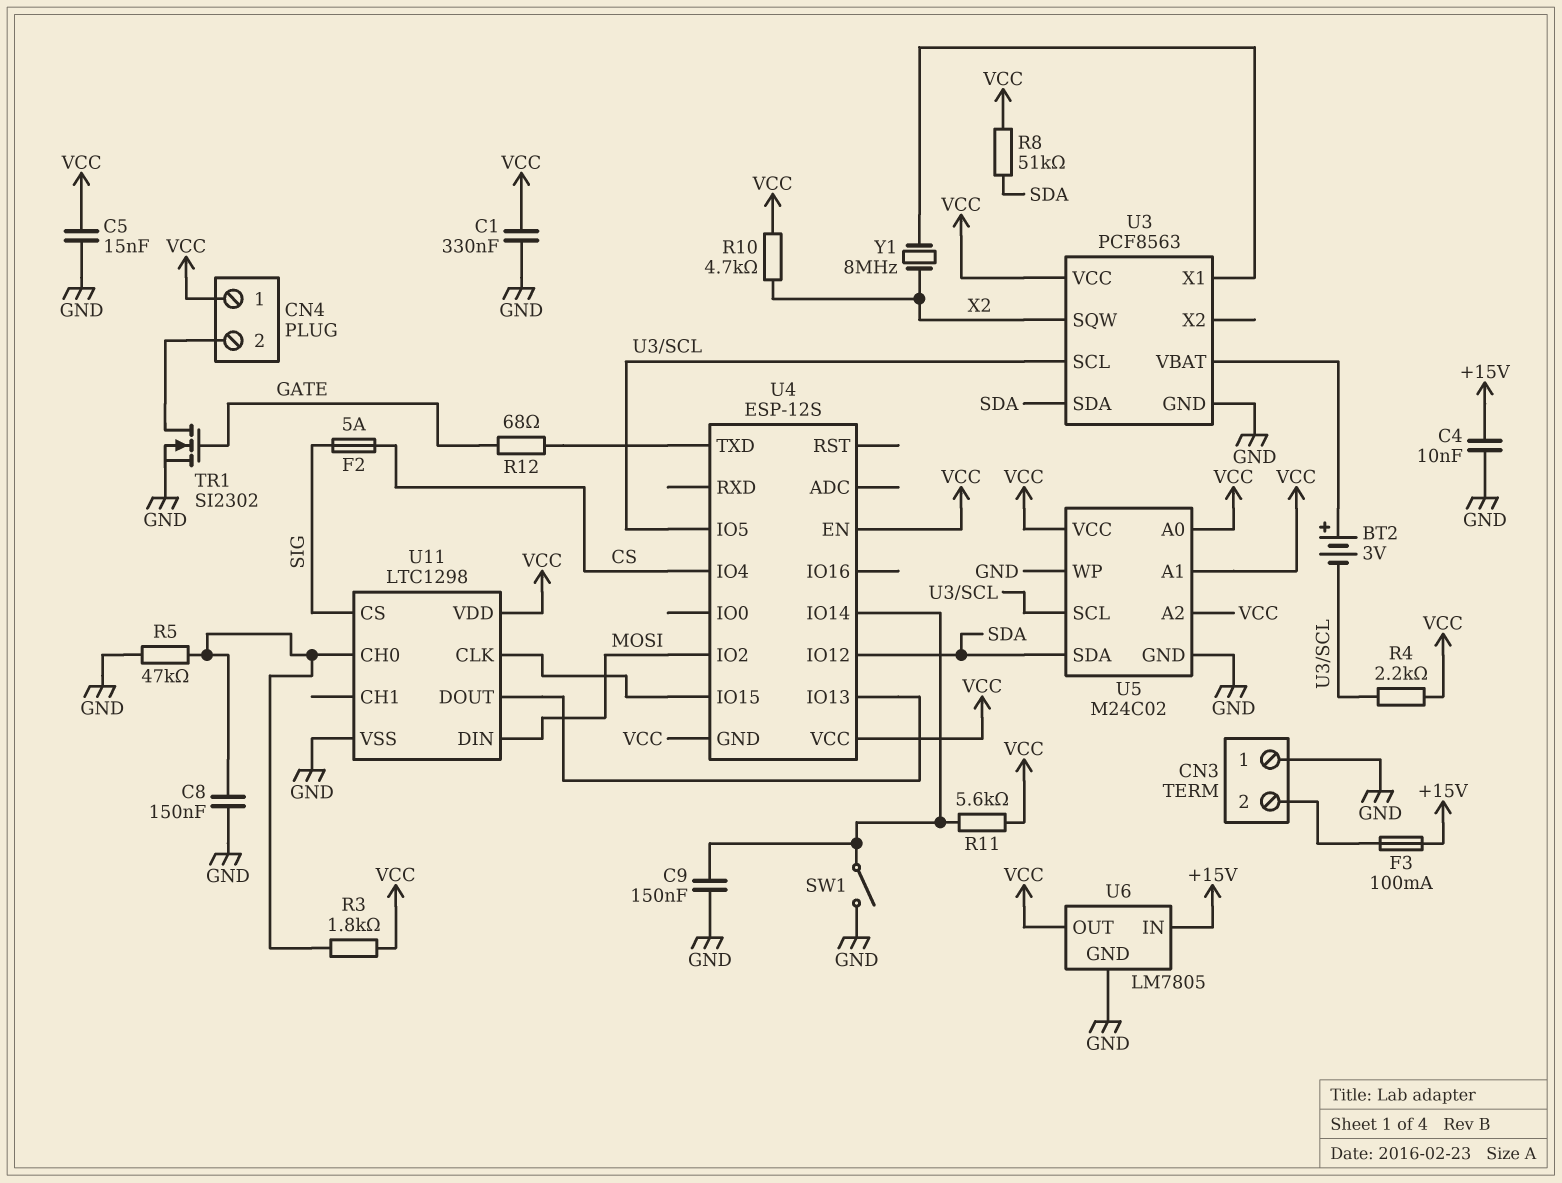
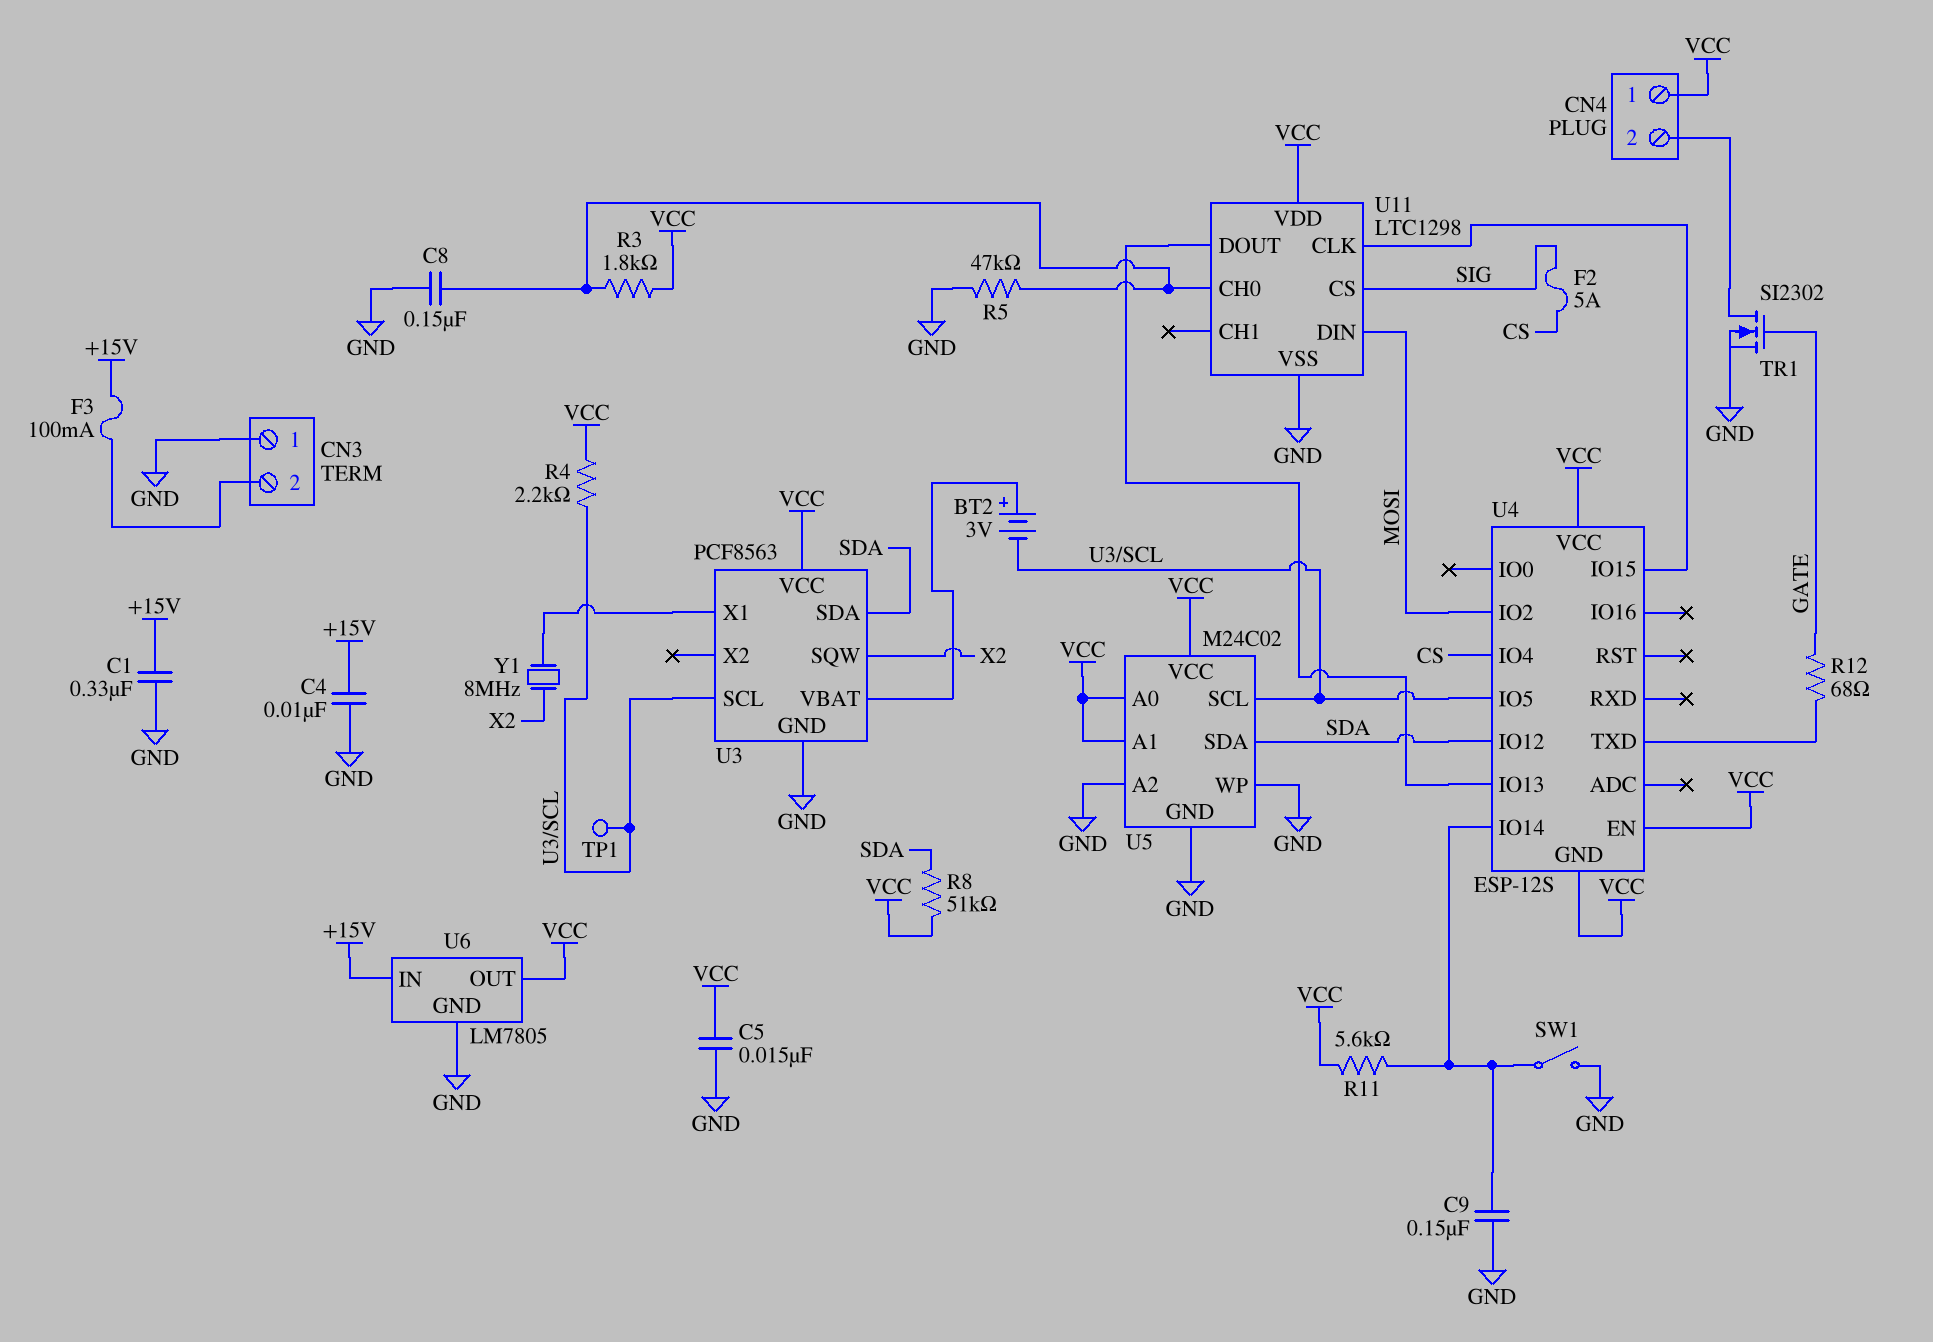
C1: 330nF (GND, VCC) -> 330nF (+15V, GND)
R10: 4.7k (VCC, X2) -> none
TP1: none -> test point (U3/SCL)
U5 pin A2: VCC -> GND

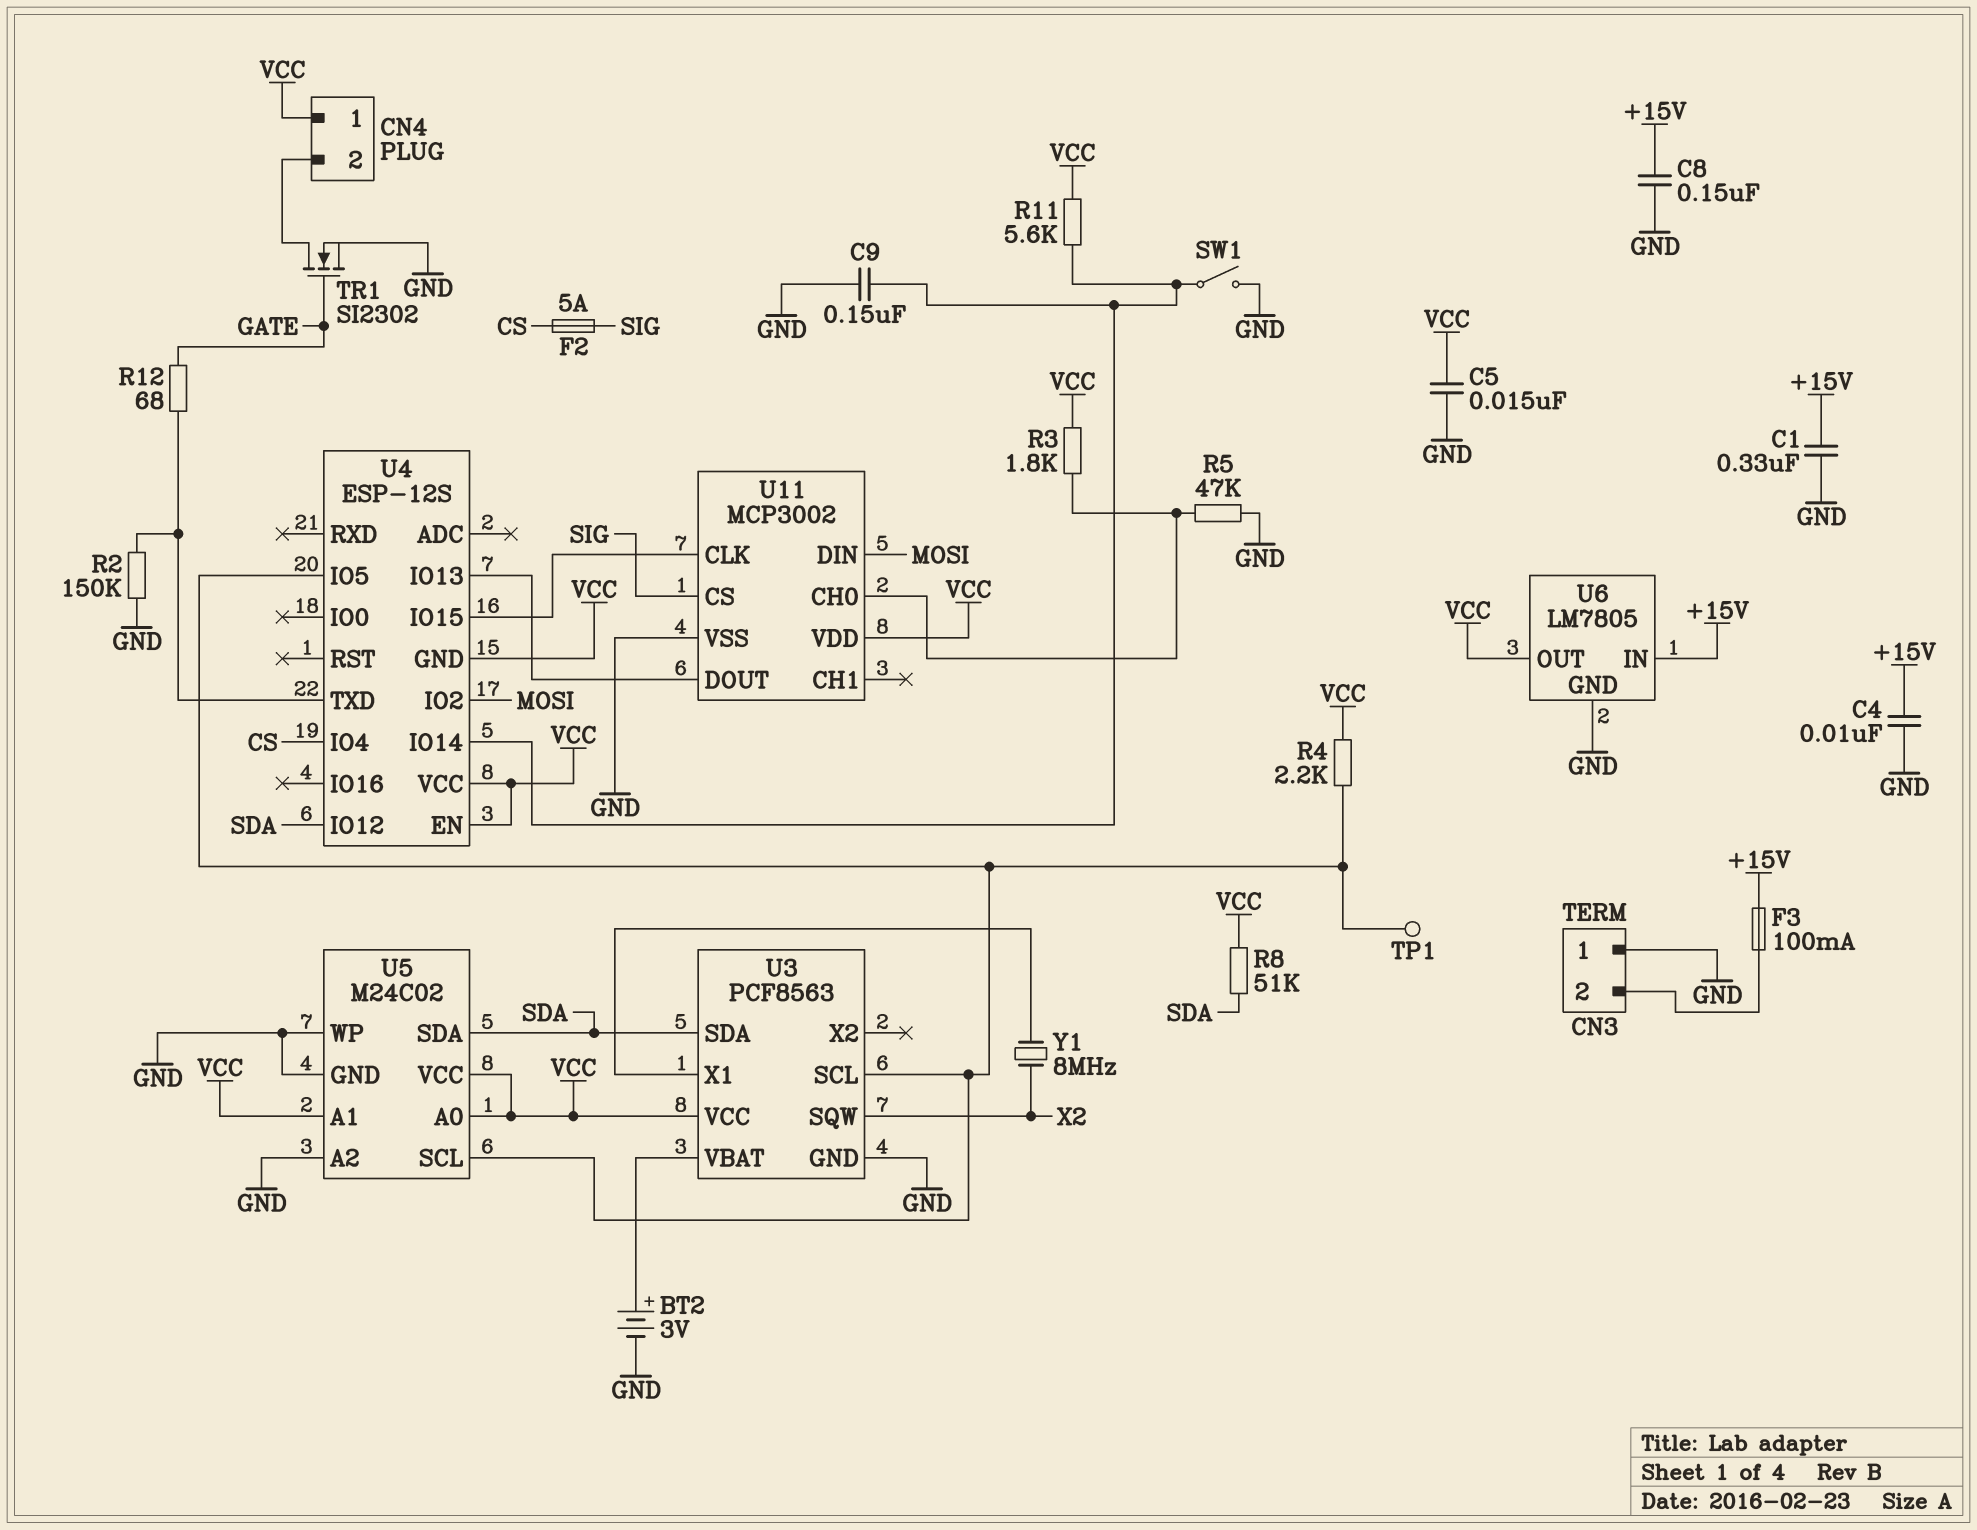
BT2: 3V (plus U3/VBAT, minus U3/SCL) -> 3V (plus U3/VBAT, minus GND)
C8: 150nF (GND, U11/CH0) -> 150nF (+15V, GND)
R2: none -> 150k (GND, U4/TXD)
U11: LTC1298 -> MCP3002

